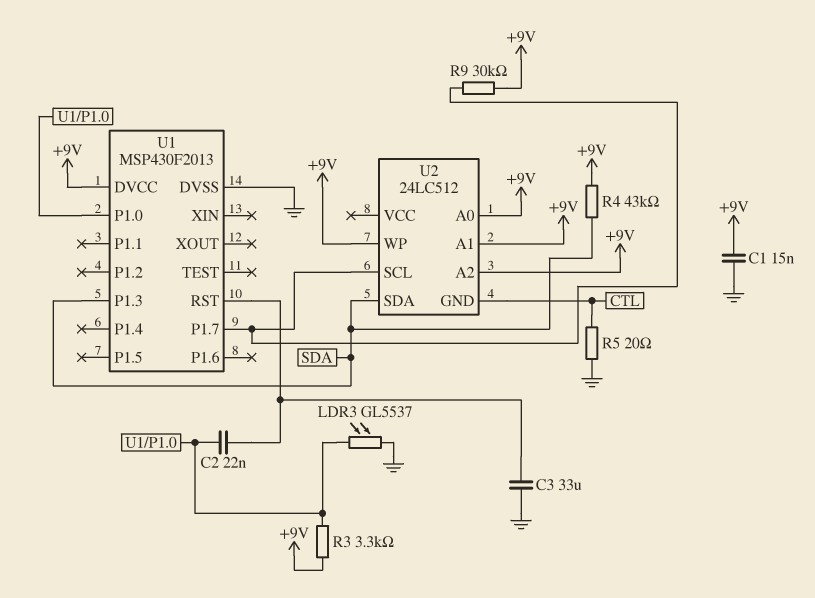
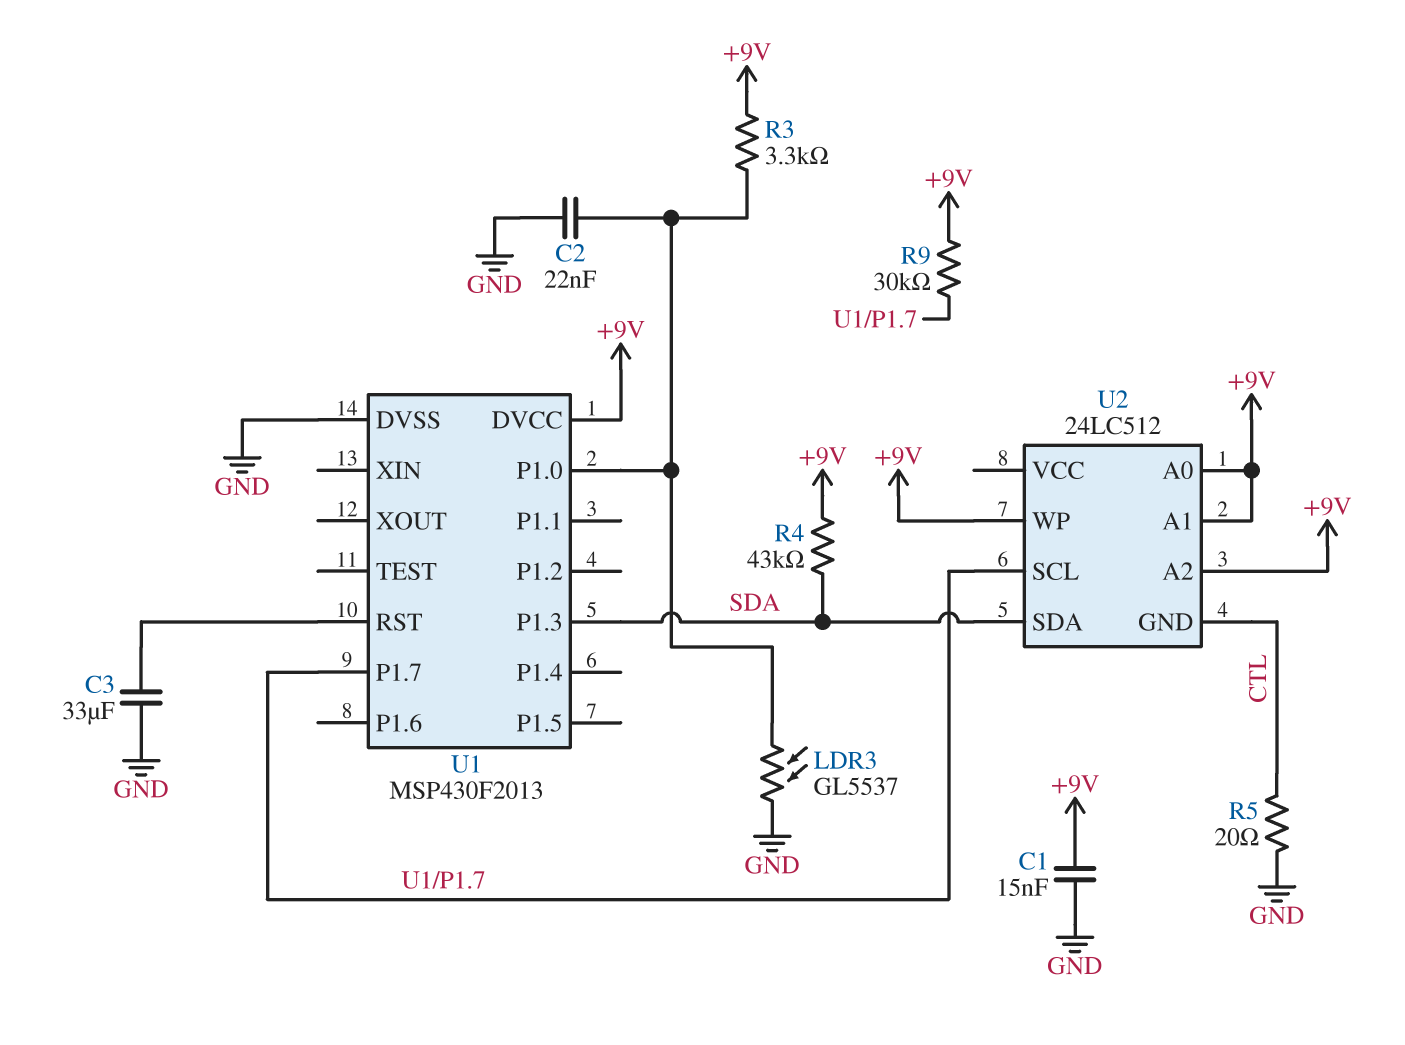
C2: 22nF (U1/P1.0, U1/RST) -> 22nF (GND, U1/P1.0)

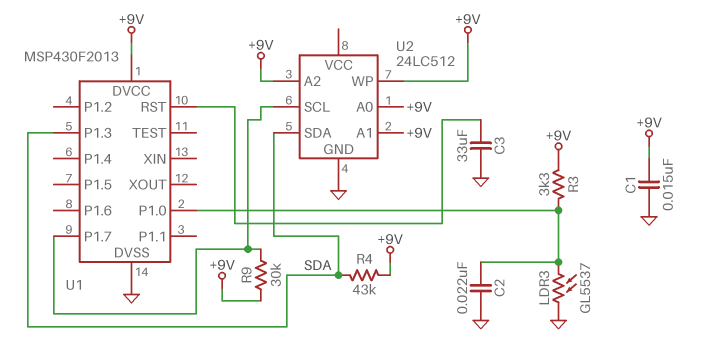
R5: 20 (CTL, GND) -> none
U2 pin GND: CTL -> GND

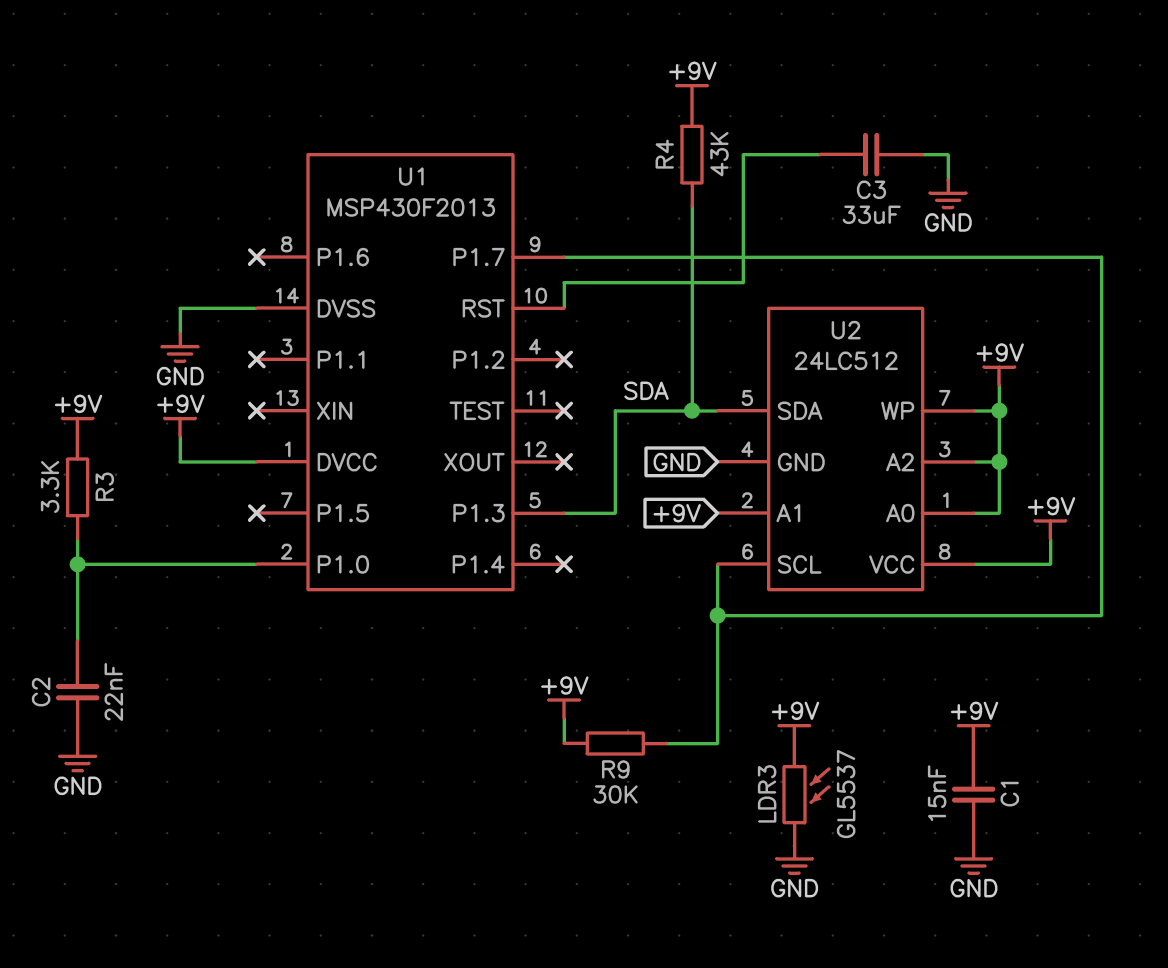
LDR3: GL5537 (GND, U1/P1.0) -> GL5537 (+9V, GND)
U2 pin VCC: none -> +9V

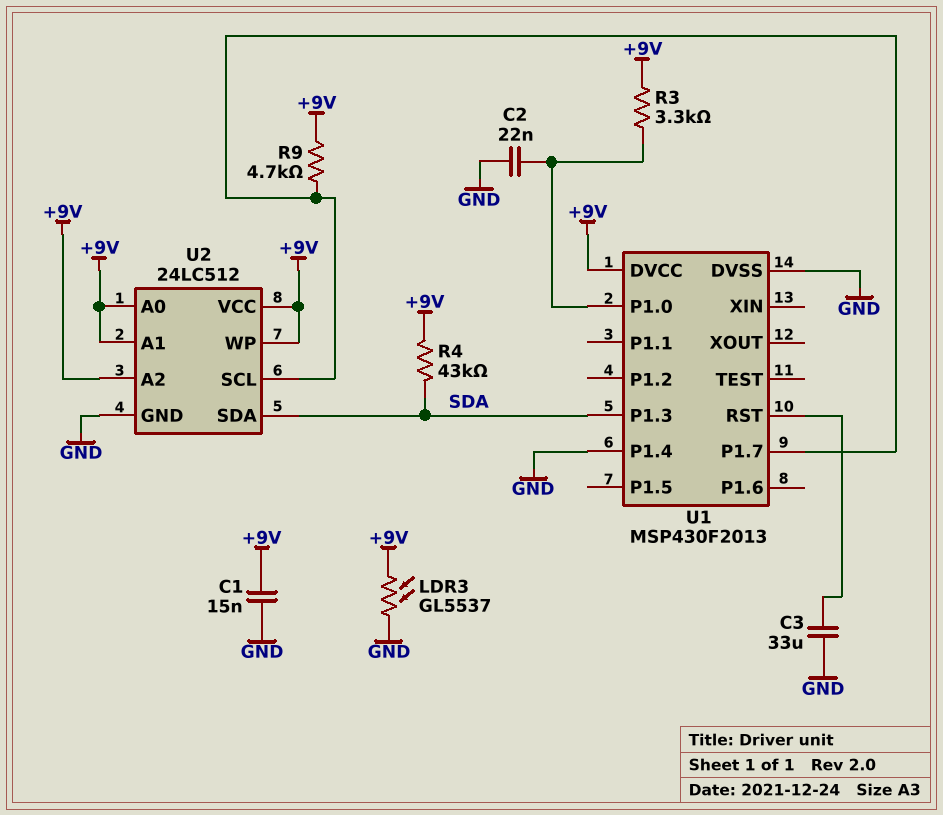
R9: 30k (+9V, U1/P1.7) -> 4.7k (+9V, U1/P1.7)
U1 pin P1.4: none -> GND

